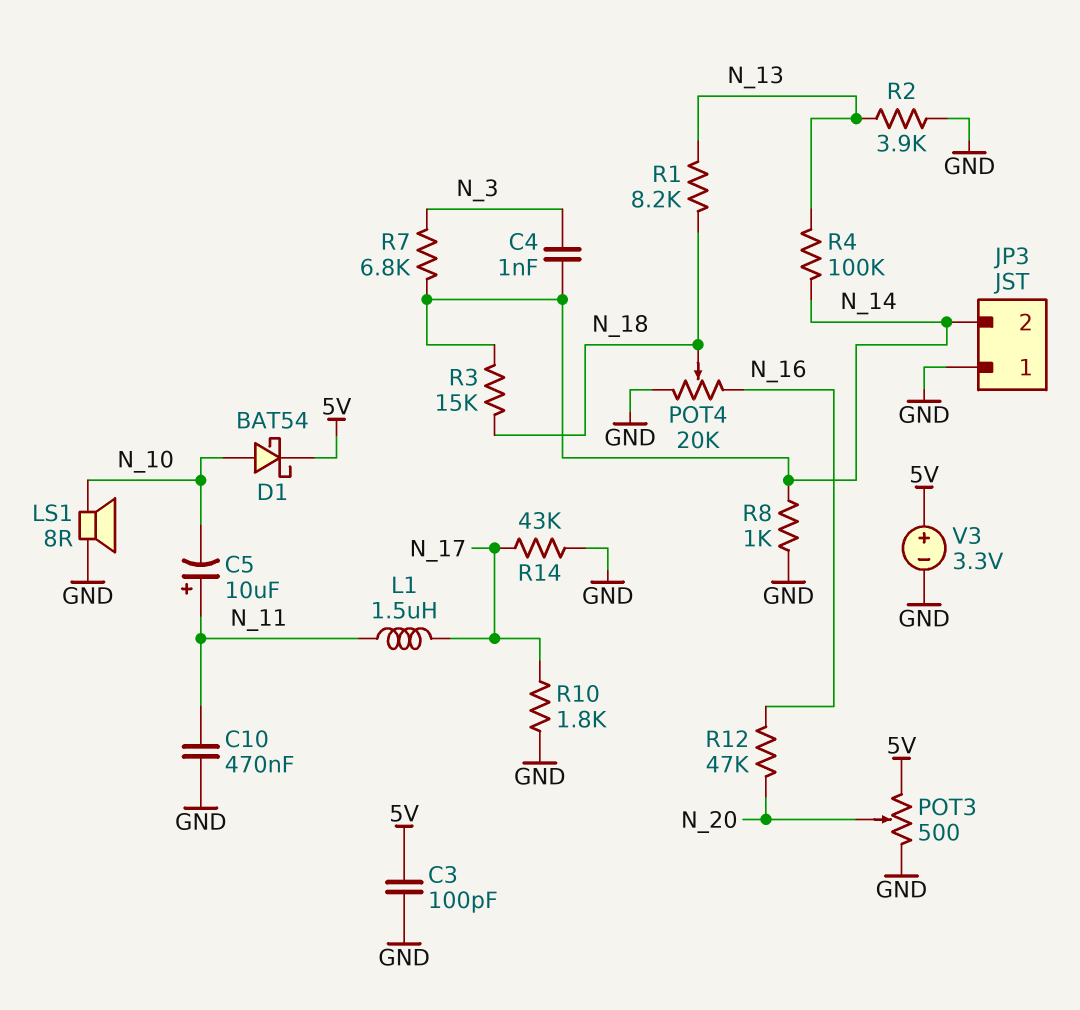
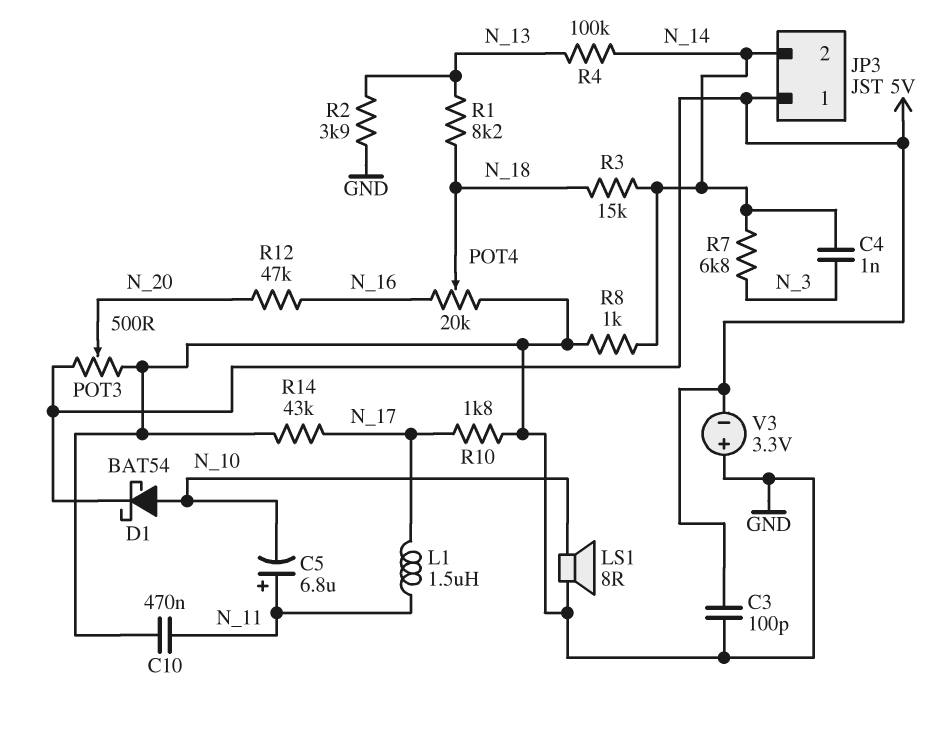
C5: 10uF (plus N_11, minus N_10) -> 6.8uF (plus N_11, minus N_10)
JP3 pin 1: GND -> 5V
V3: 3.3V (plus 5V, minus GND) -> 3.3V (plus GND, minus 5V)

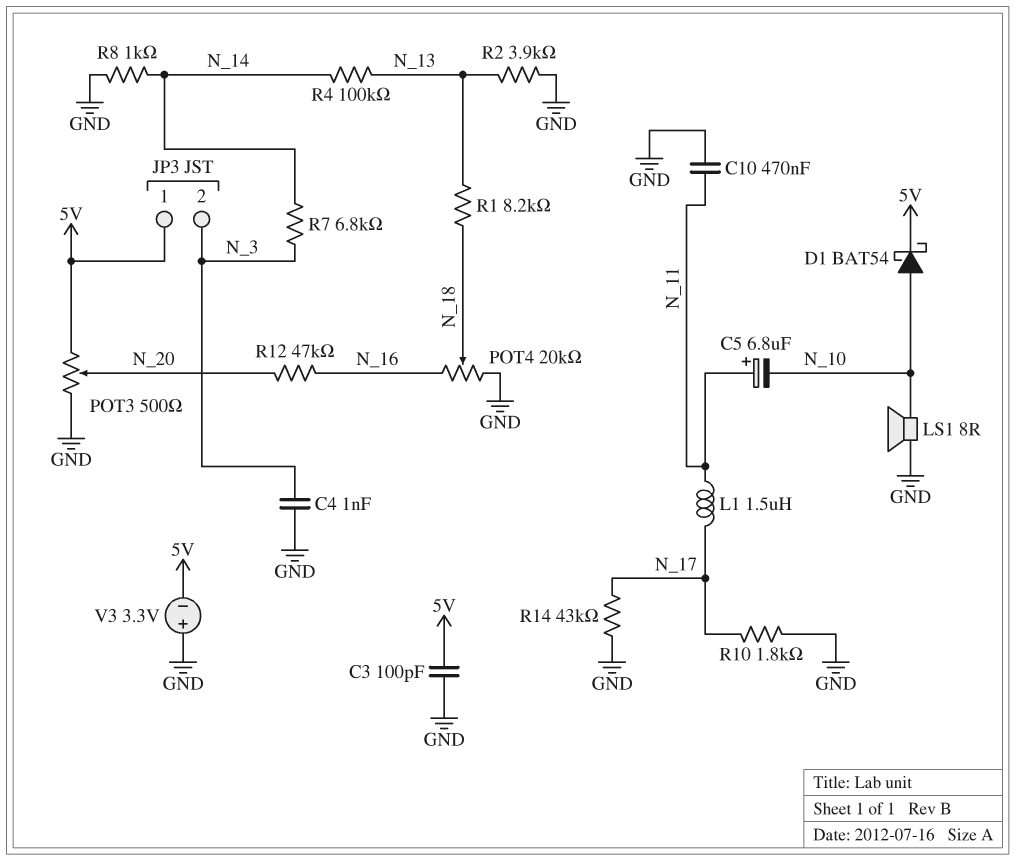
C4: 1nF (N_3, N_14) -> 1nF (GND, N_3)
JP3 pin 2: N_14 -> N_3
R3: 15k (N_14, N_18) -> none

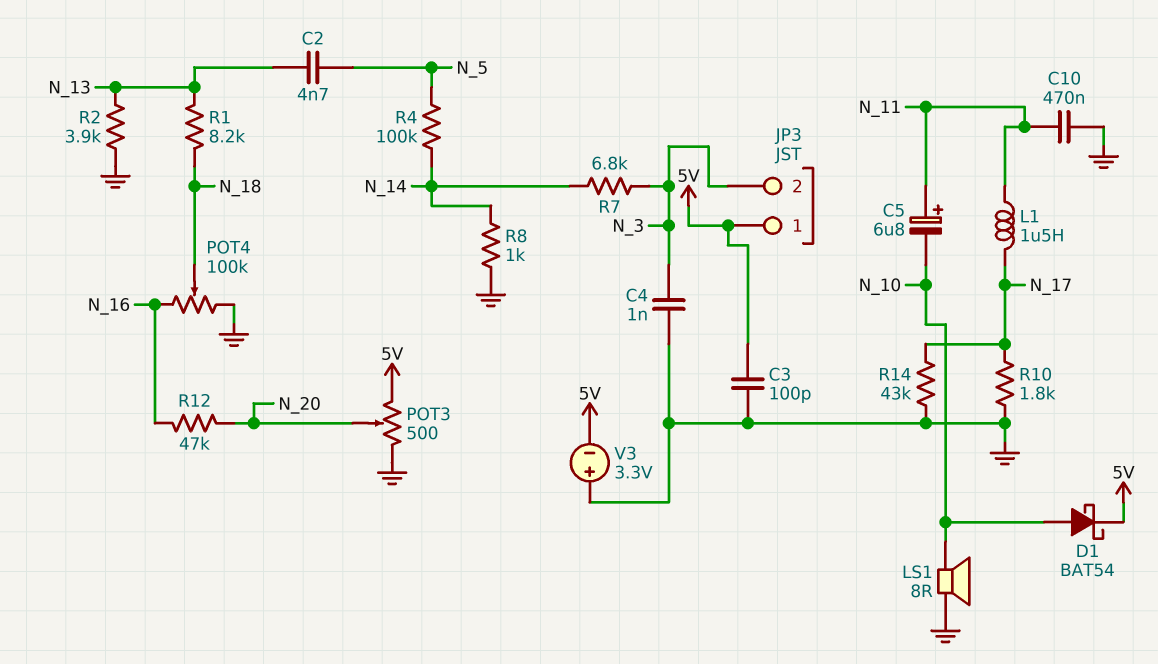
C2: none -> 4.7nF (N_5, N_13)
POT4: 20k (GND, N_16, wiper N_18) -> 100k (GND, N_16, wiper N_18)
R4: 100k (N_13, N_14) -> 100k (N_5, N_14)

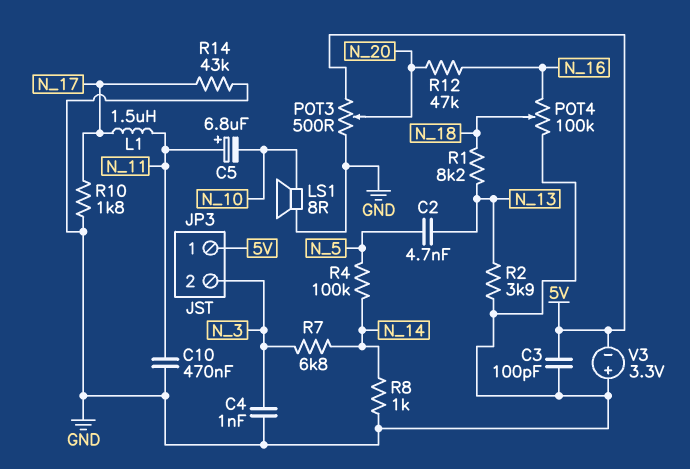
D1: schottky BAT54 (A N_10, K 5V) -> none

